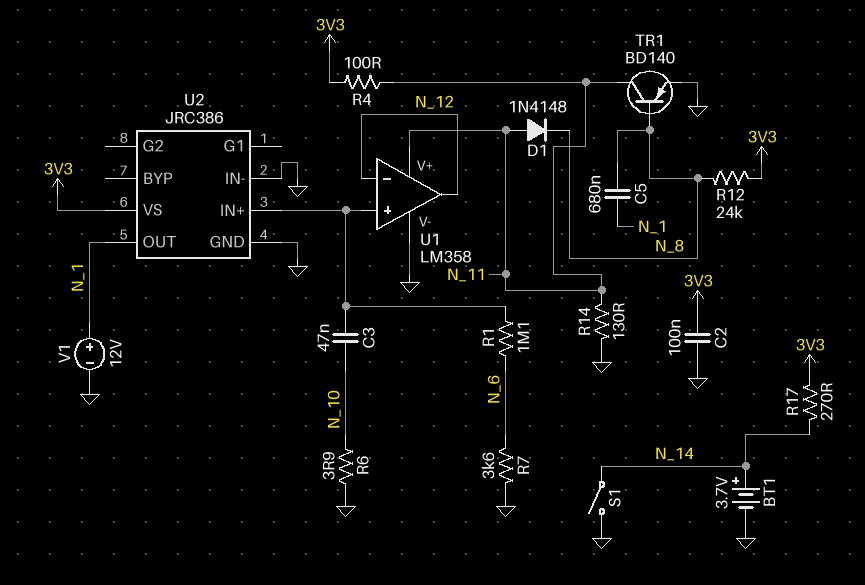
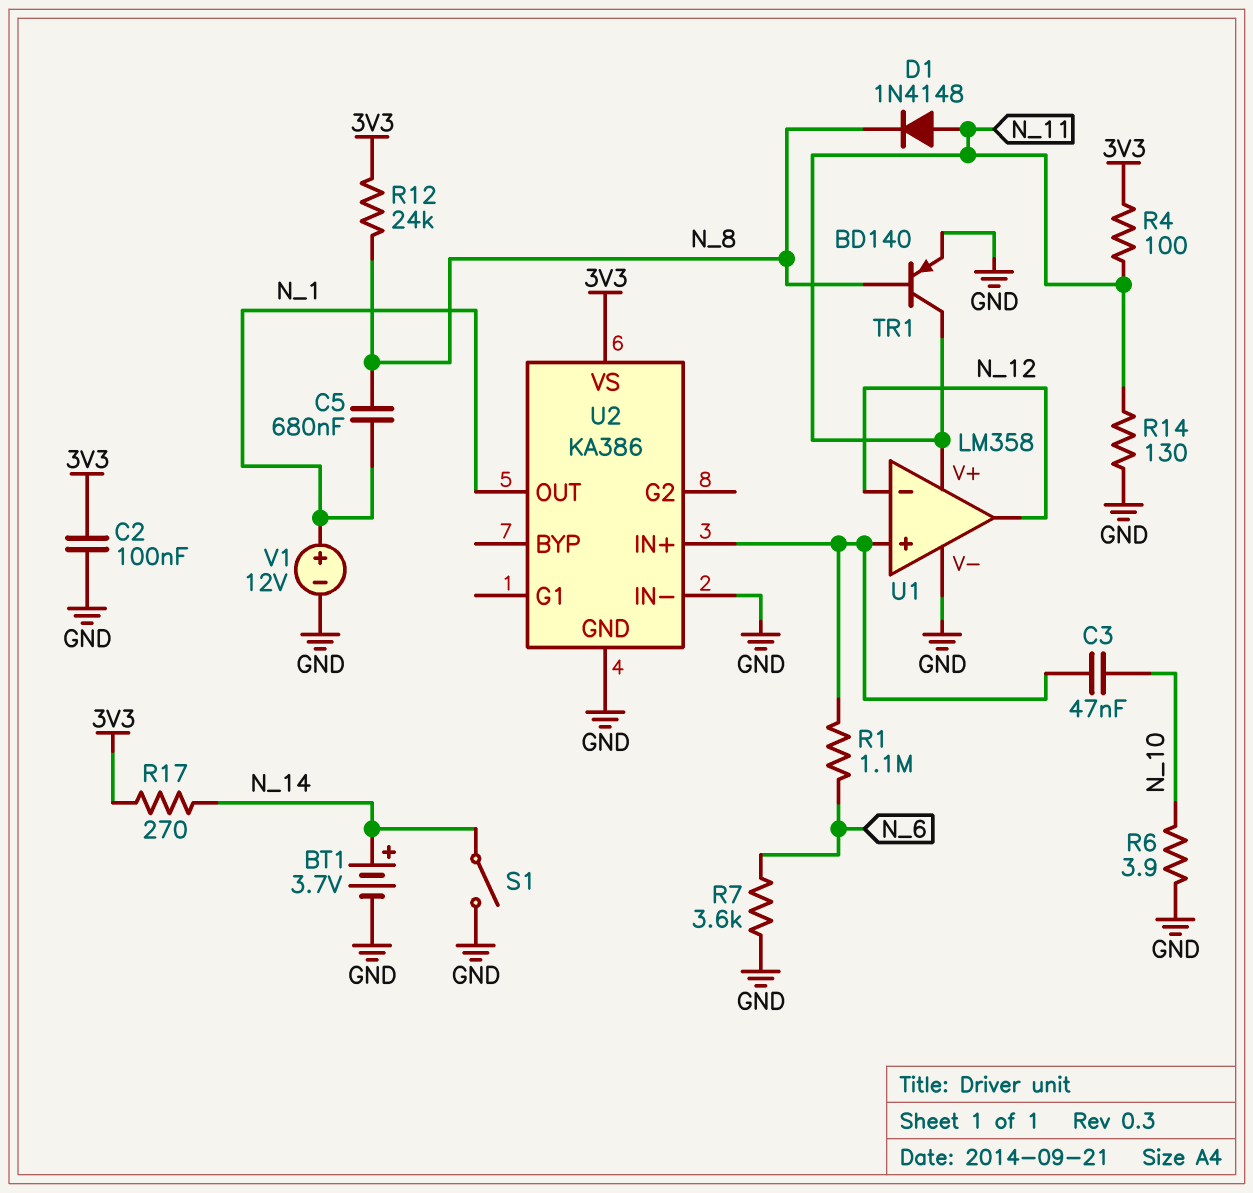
U2: JRC386 -> KA386

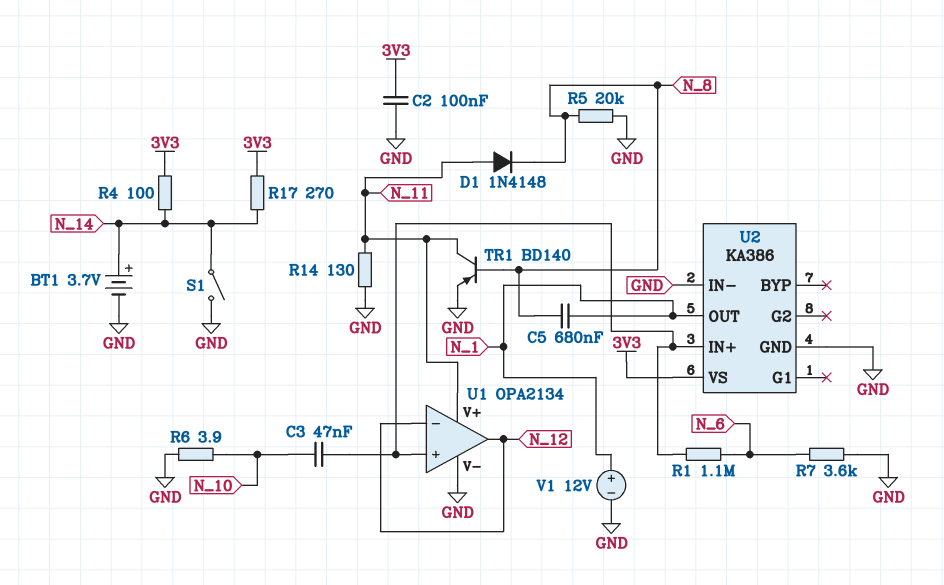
R4: 100 (3V3, N_11) -> 100 (3V3, N_14)
R5: none -> 20k (GND, N_8)
R12: 24k (3V3, N_8) -> none
U1: LM358 -> OPA2134

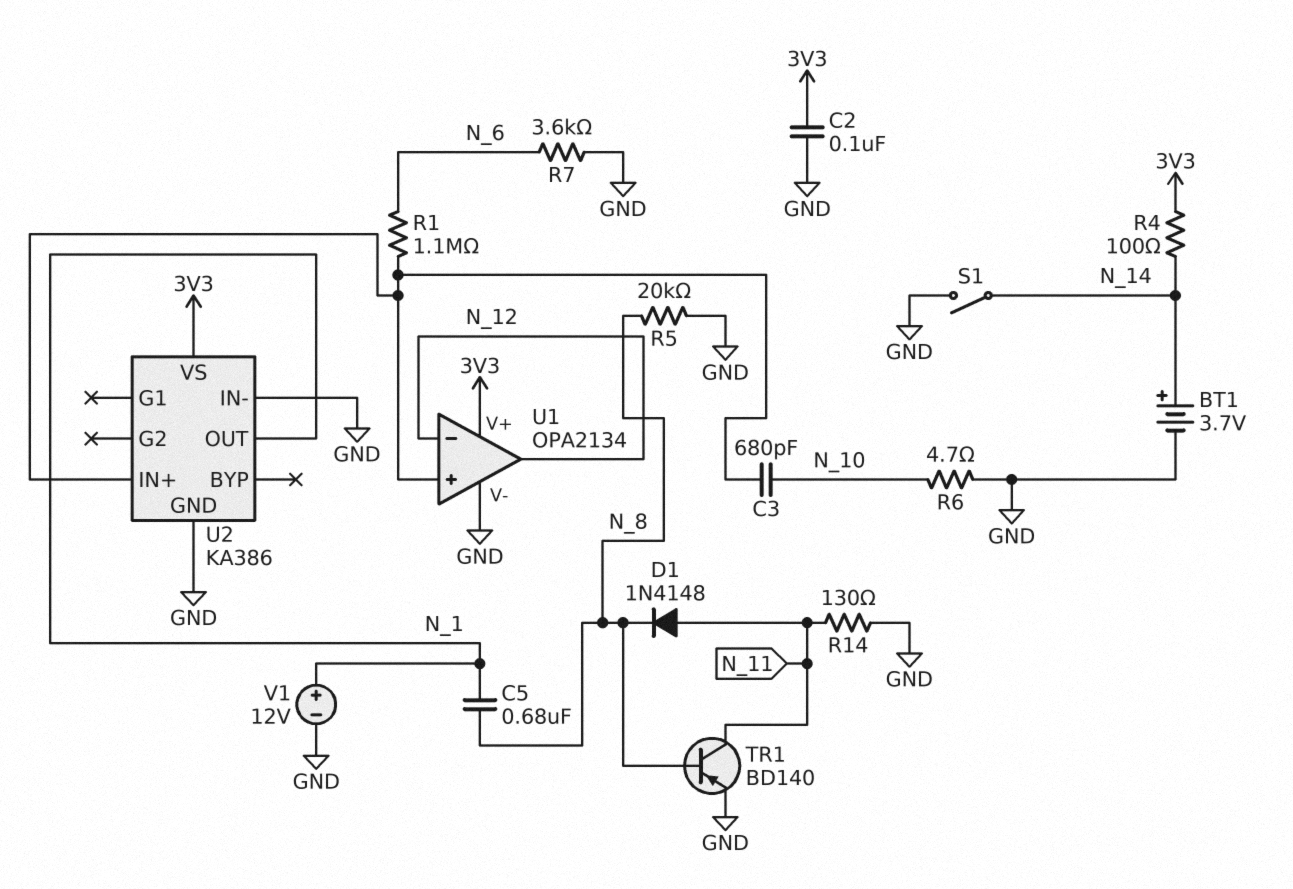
C3: 47nF (N_10, U1/in+) -> 680pF (N_10, U1/in+)
R6: 3.9 (GND, N_10) -> 4.7 (GND, N_10)
R17: 270 (3V3, N_14) -> none
U1 pin V+: N_11 -> 3V3

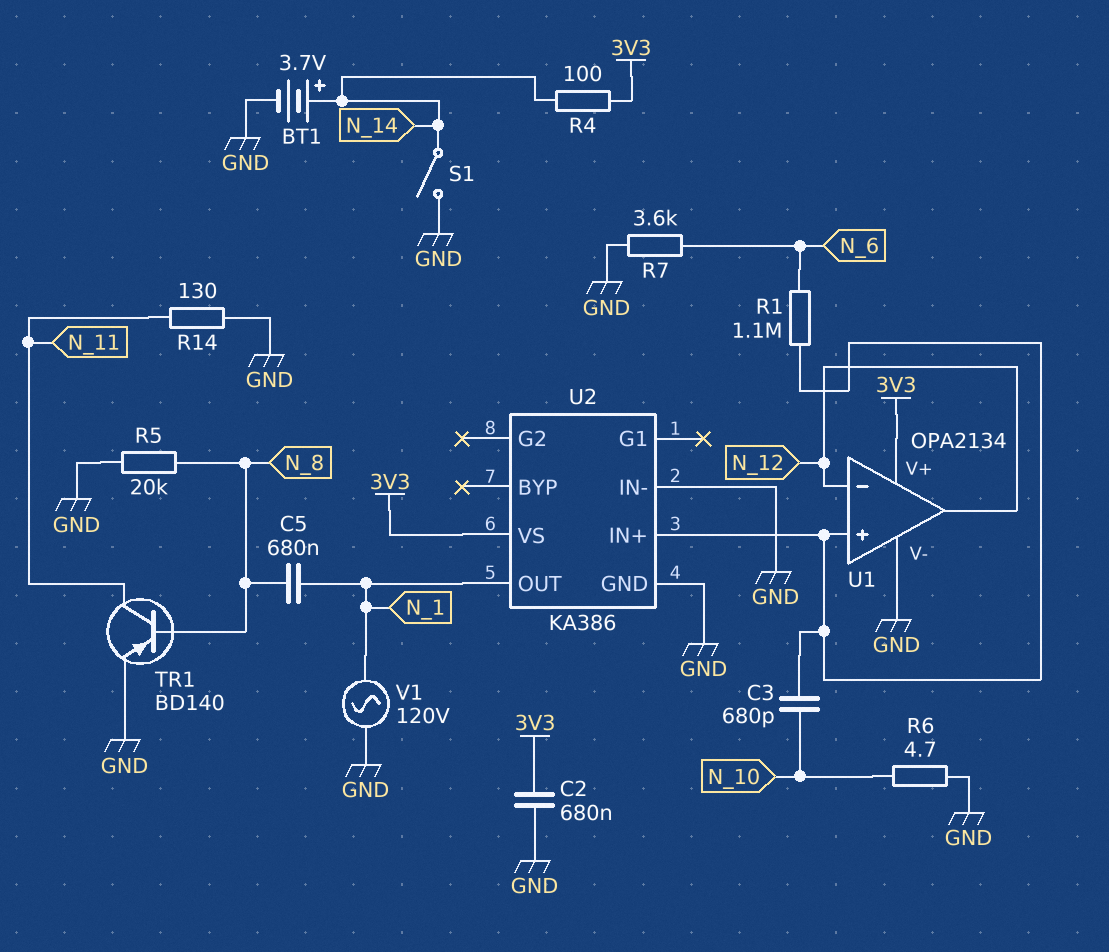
C2: 100nF (3V3, GND) -> 680nF (3V3, GND)
D1: diode 1N4148 (A N_11, K N_8) -> none
V1: 12V (plus N_1, minus GND) -> AC 120V (GND, N_1)

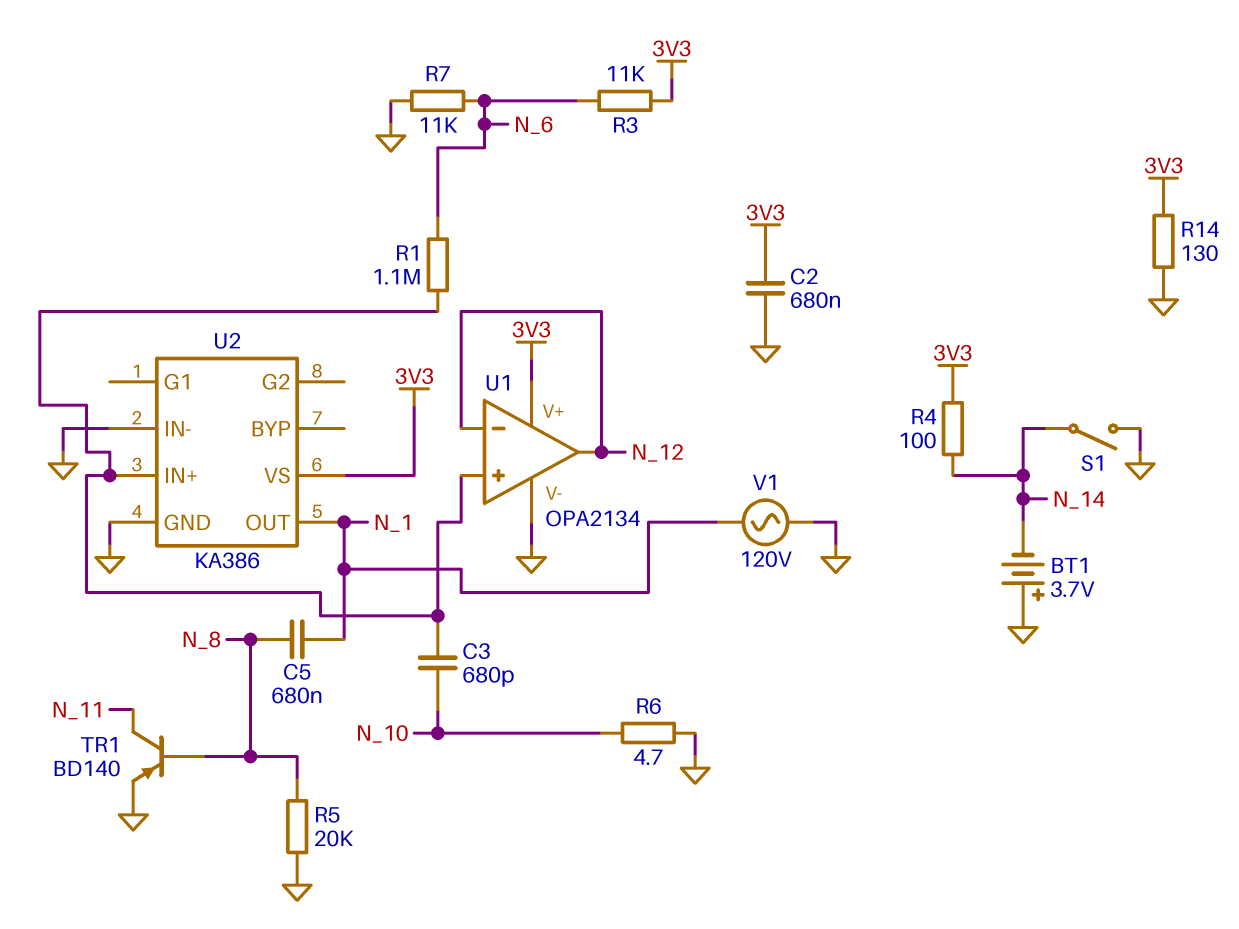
BT1: 3.7V (plus N_14, minus GND) -> 3.7V (plus GND, minus N_14)
R3: none -> 11k (3V3, N_6)
R7: 3.6k (GND, N_6) -> 11k (GND, N_6)
R14: 130 (GND, N_11) -> 130 (3V3, GND)

